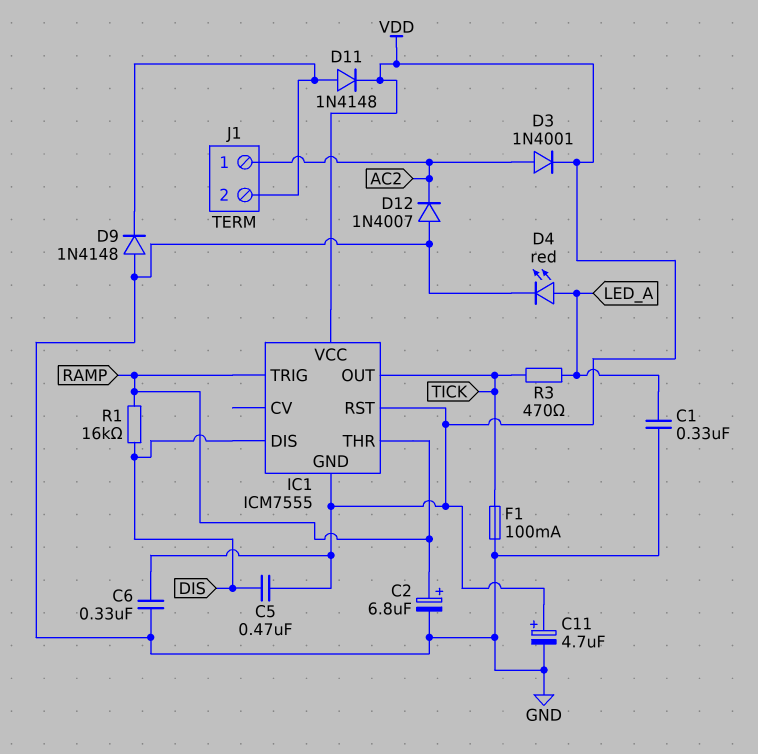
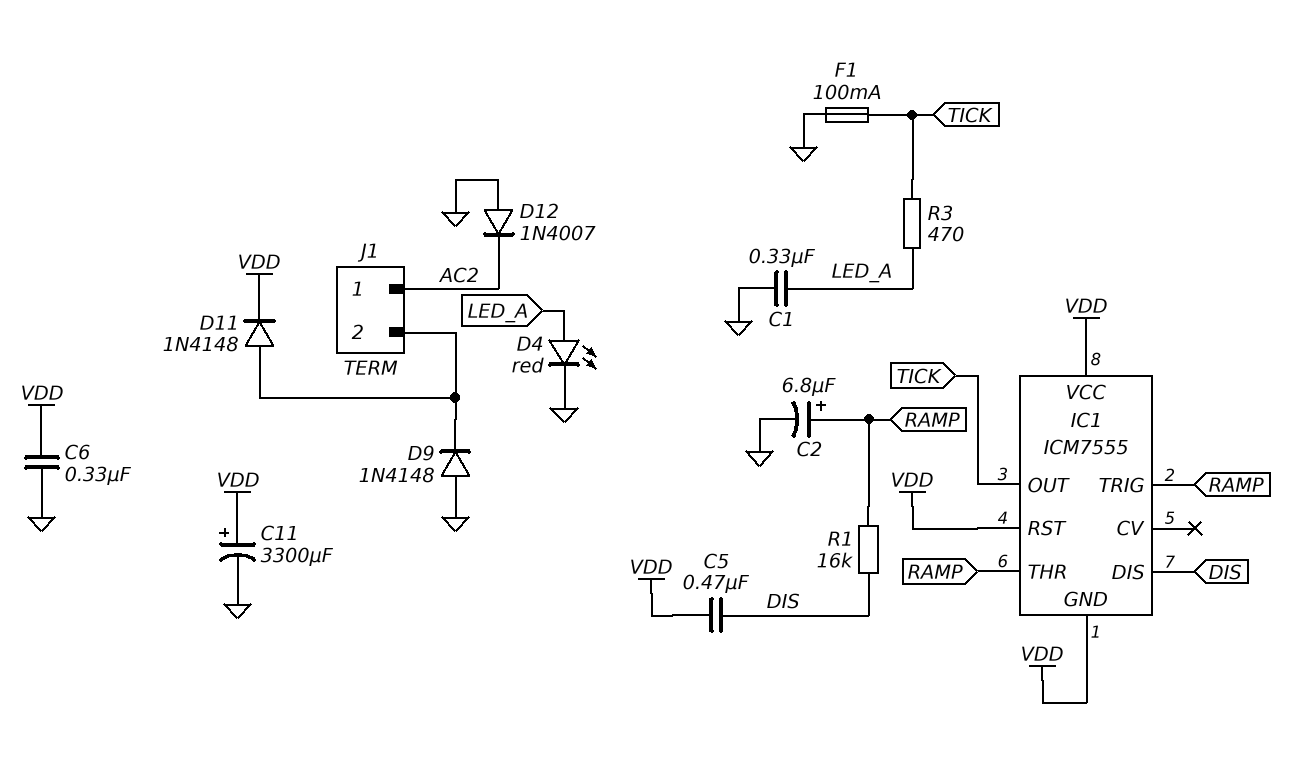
C11: 4.7uF (plus VDD, minus GND) -> 3300uF (plus VDD, minus GND)
D3: diode 1N4001 (A AC2, K VDD) -> none

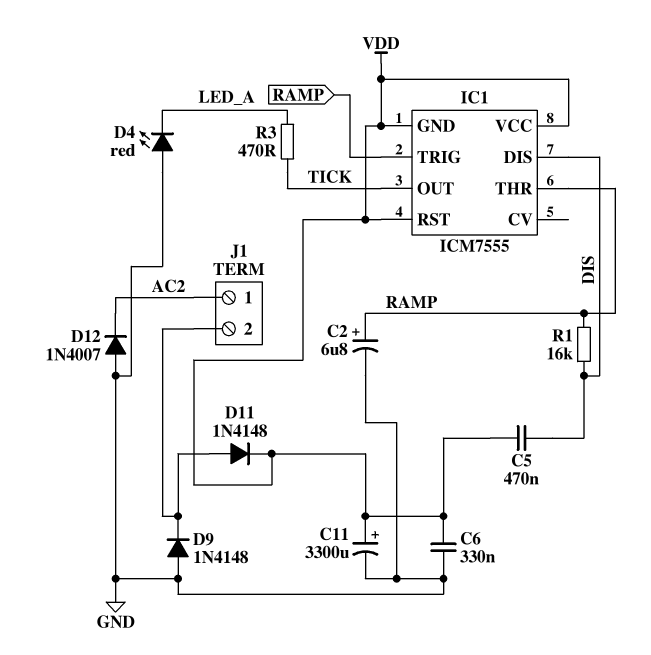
C1: 330nF (GND, LED_A) -> none
D4: LED red (A LED_A, K GND) -> LED red (A GND, K LED_A)
F1: 100mA (GND, TICK) -> none

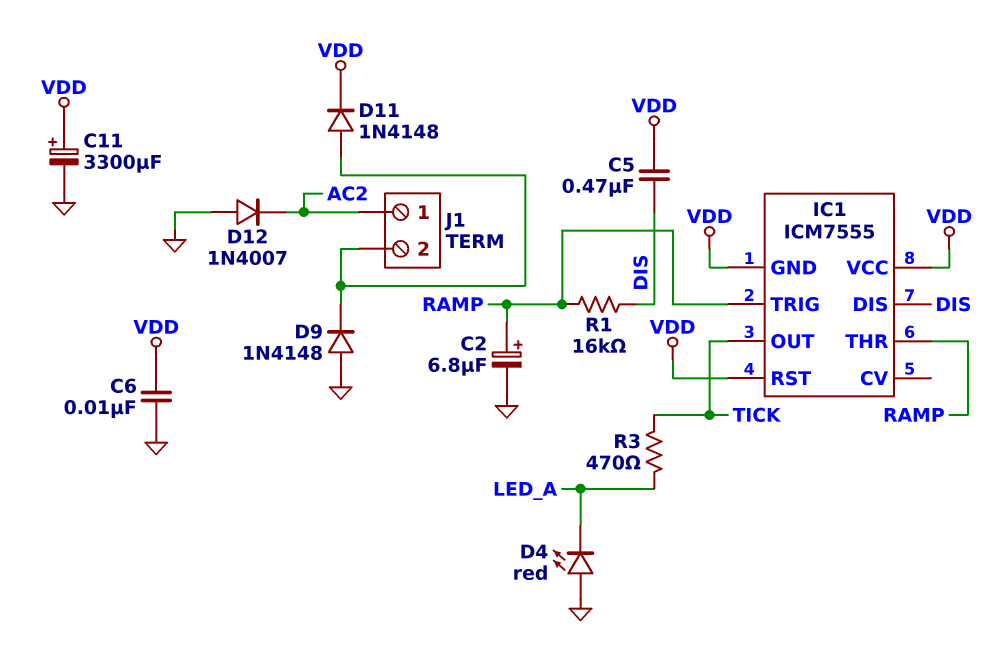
C6: 330nF (GND, VDD) -> 10nF (GND, VDD)

